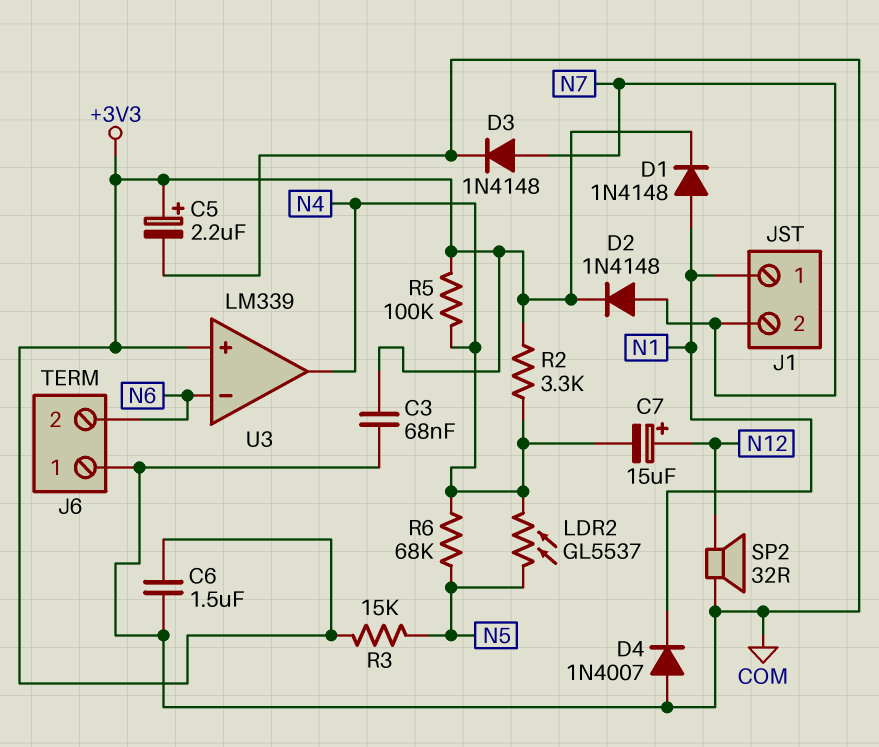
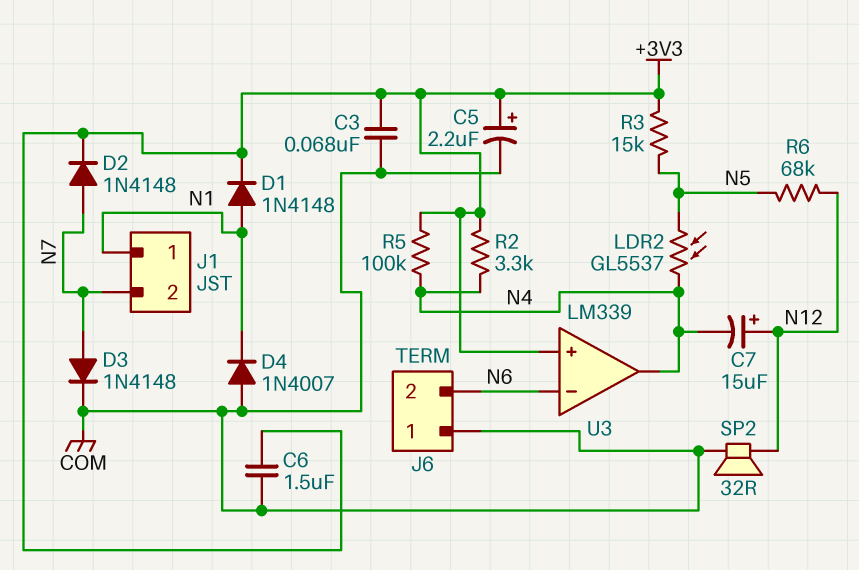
R6: 68k (N4, N5) -> 68k (N5, N12)

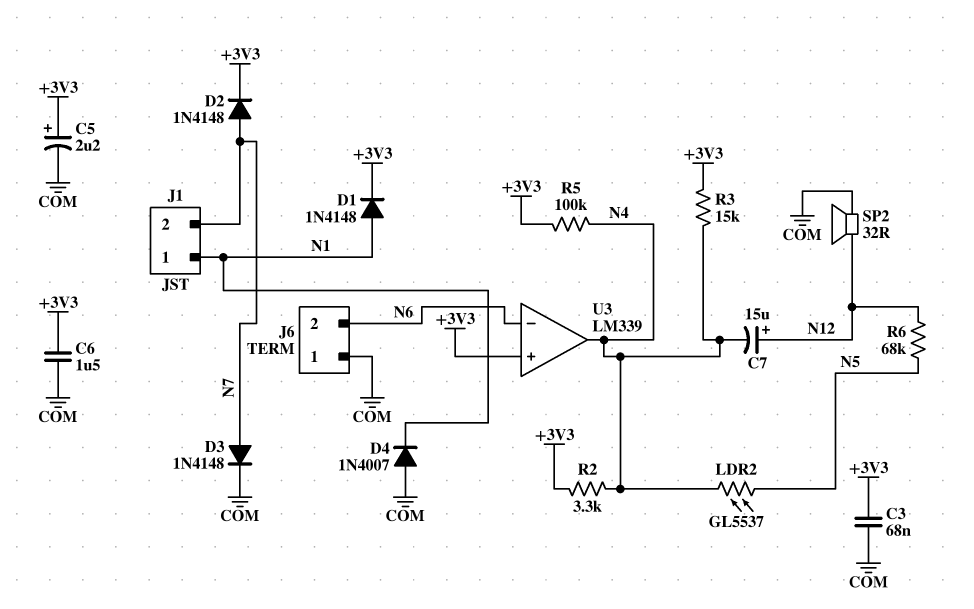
R3: 15k (+3V3, N5) -> 15k (+3V3, N4)

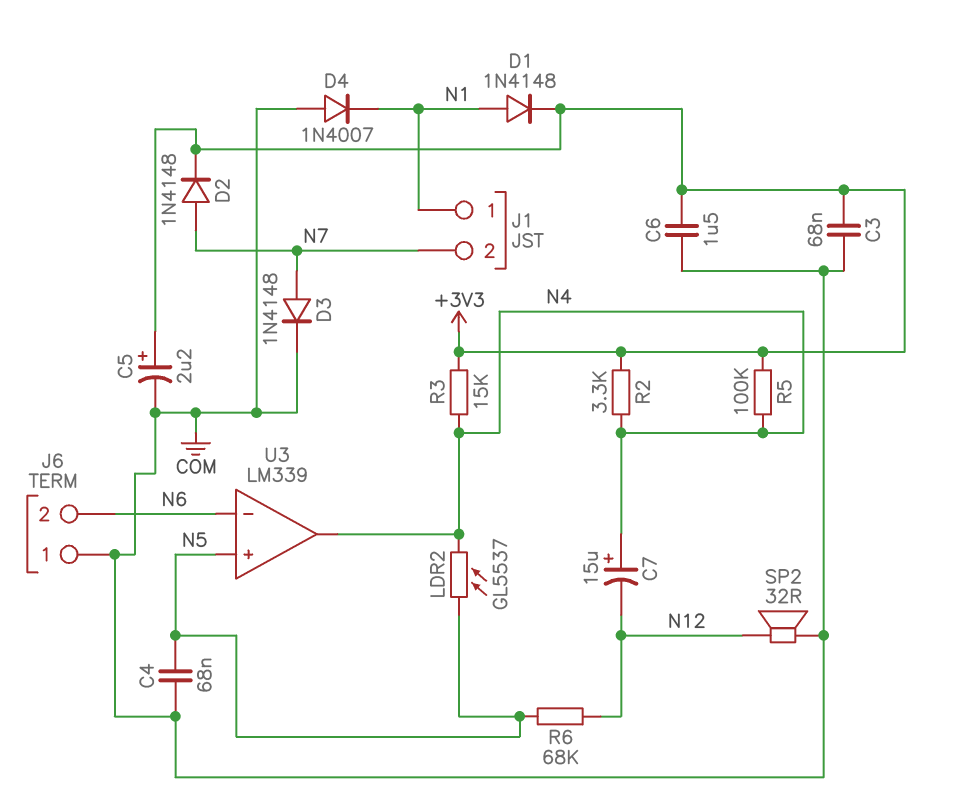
C4: none -> 68nF (COM, N5)
C7: 15uF (plus N12, minus N4) -> 15uF (plus N4, minus N12)
U3 pin in+: +3V3 -> N5

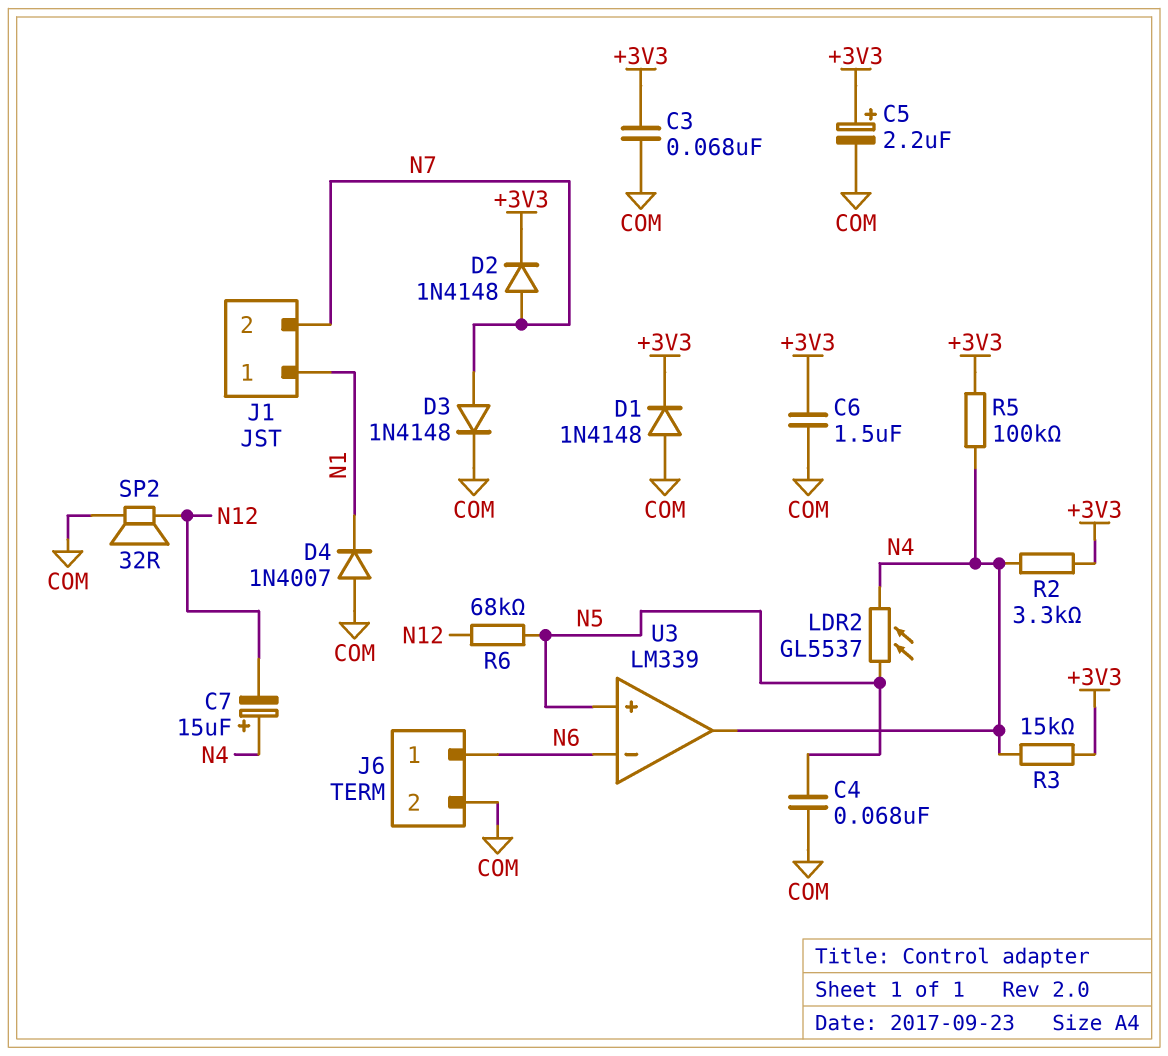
D1: diode 1N4148 (A N1, K +3V3) -> diode 1N4148 (A COM, K +3V3)
J6 pin 1: COM -> N6
J6 pin 2: N6 -> COM

